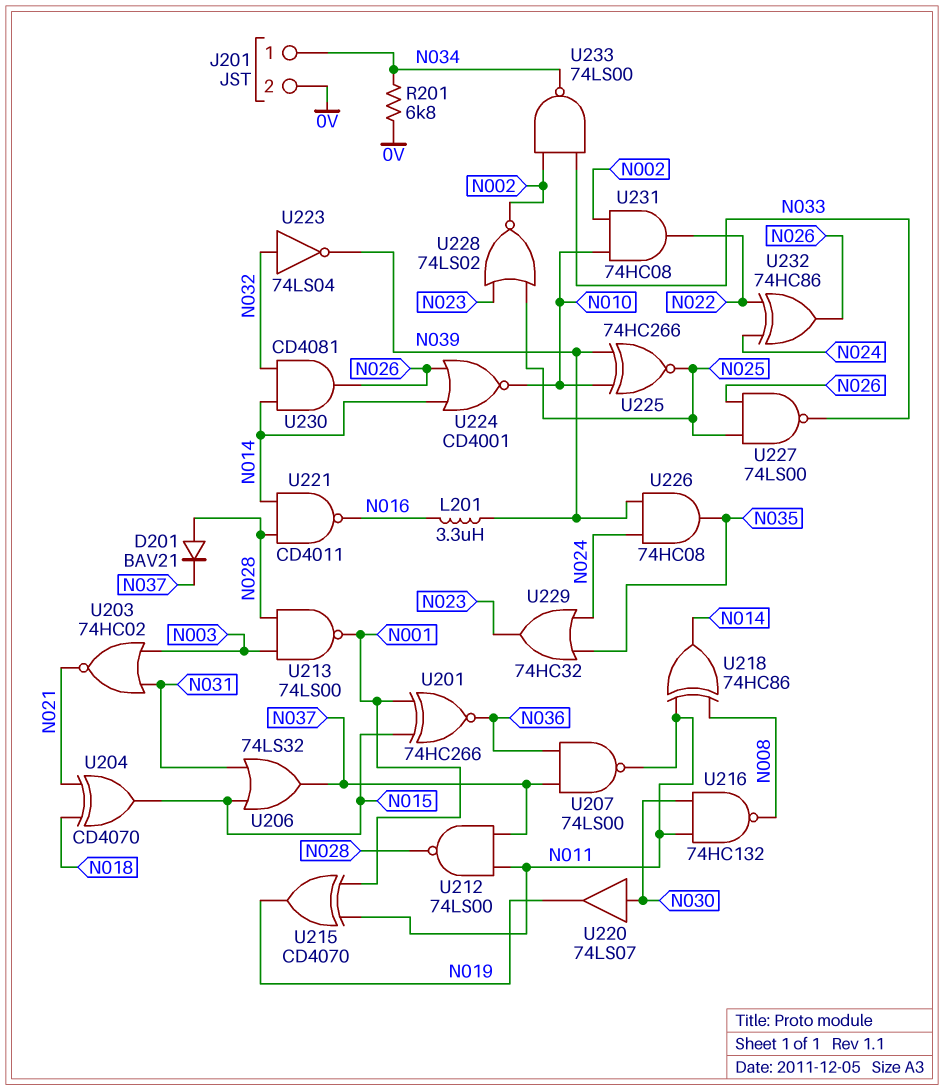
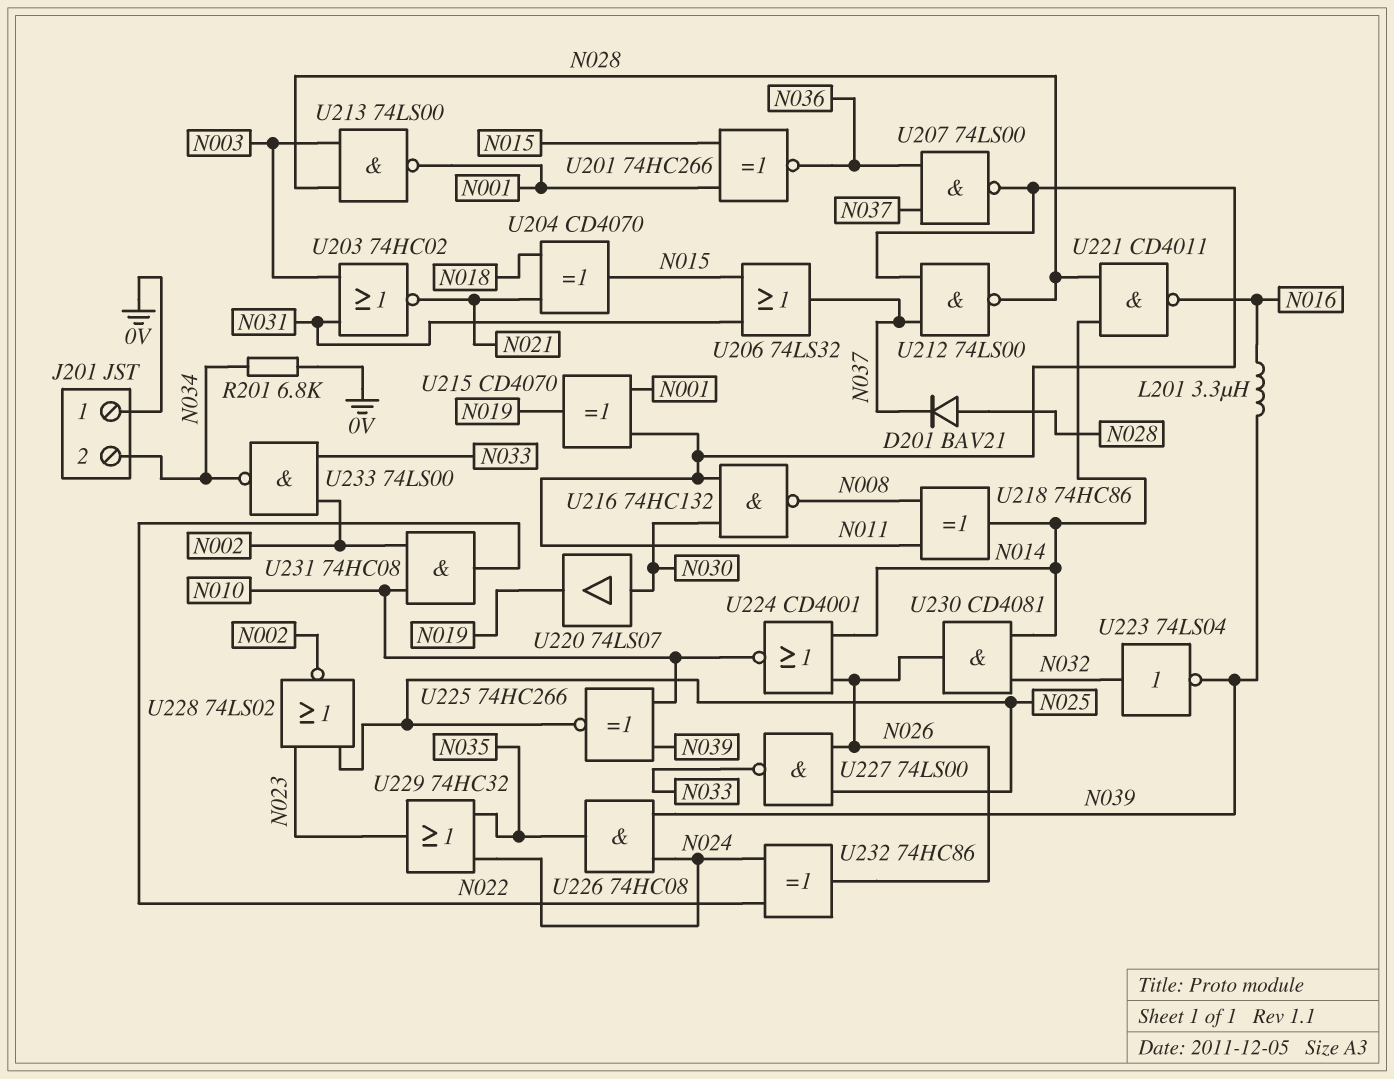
J201 pin 1: N034 -> 0V
J201 pin 2: 0V -> N034

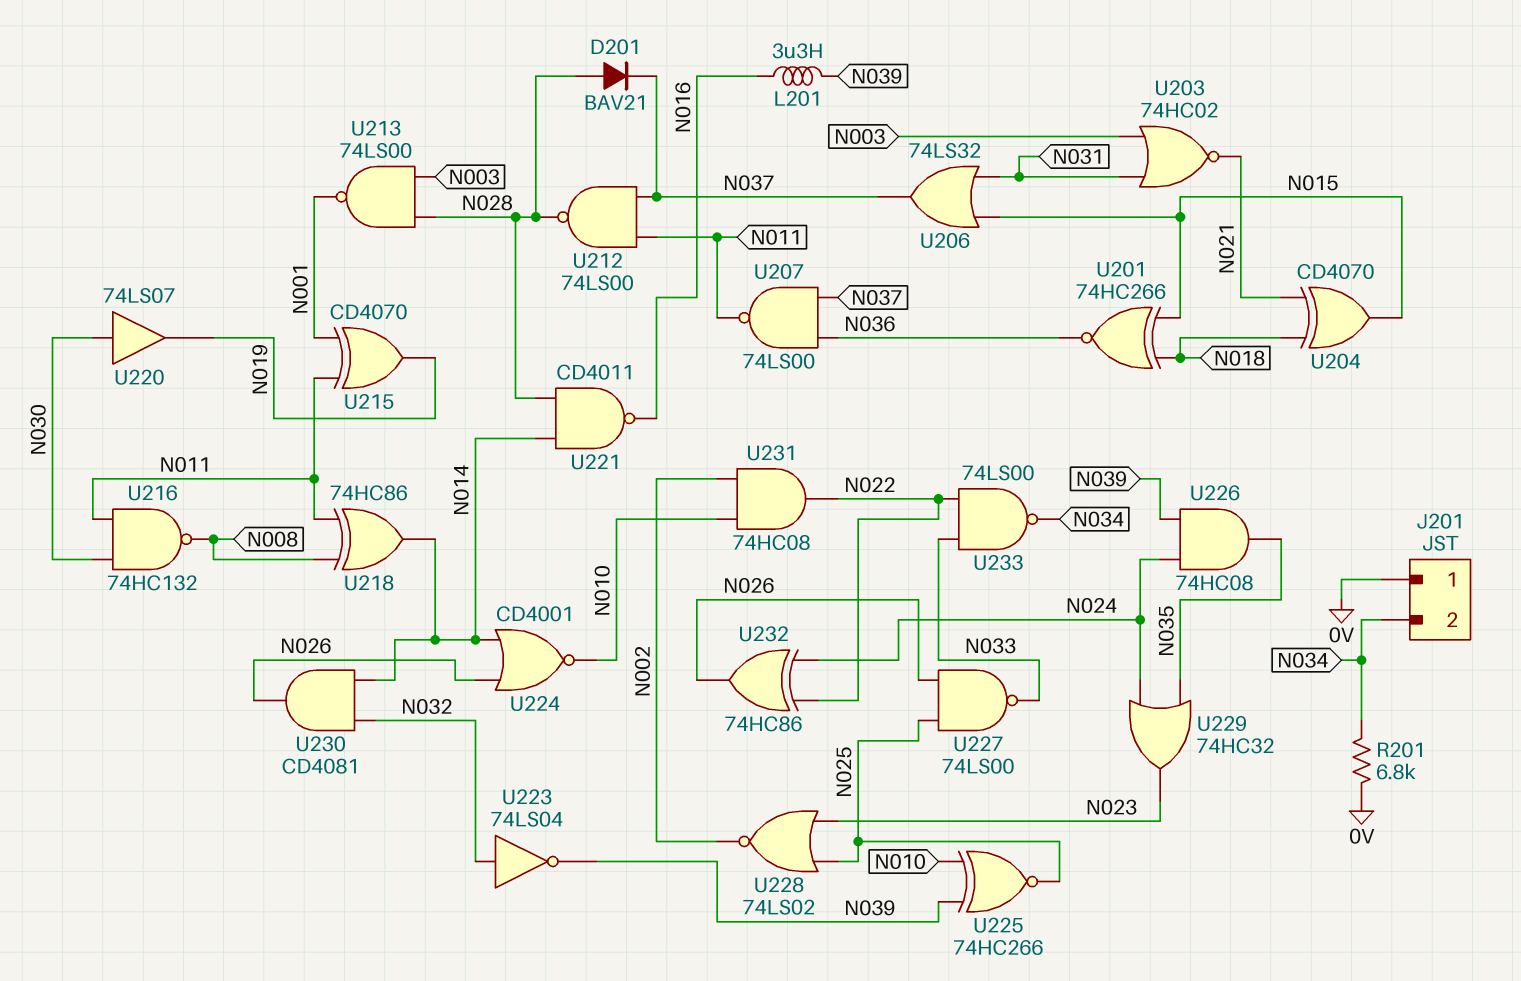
U201: XNOR 74HC266 (in N001, in N015, out N036) -> XNOR 74HC266 (in N015, in N018, out N036)
U233: NAND 74LS00 (in N002, in N033, out N034) -> NAND 74LS00 (in N022, in N033, out N034)

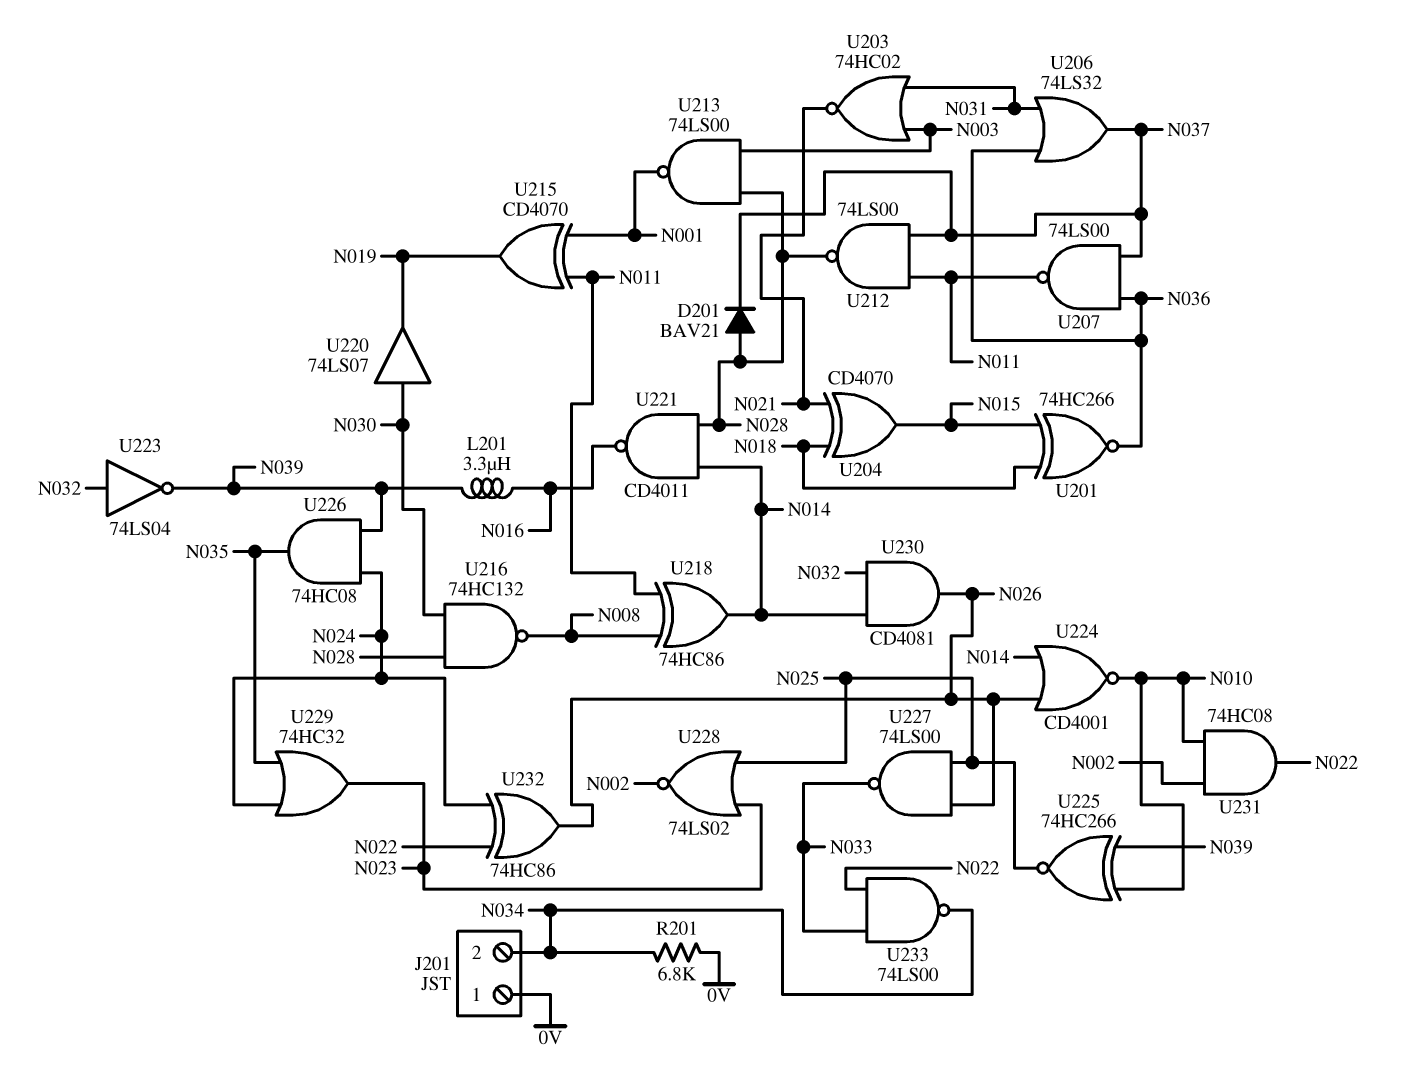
U206: OR 74LS32 (in N015, in N031, out N037) -> OR 74LS32 (in N031, in N036, out N037)
U216: NAND 74HC132 (in N011, in N030, out N008) -> NAND 74HC132 (in N028, in N030, out N008)

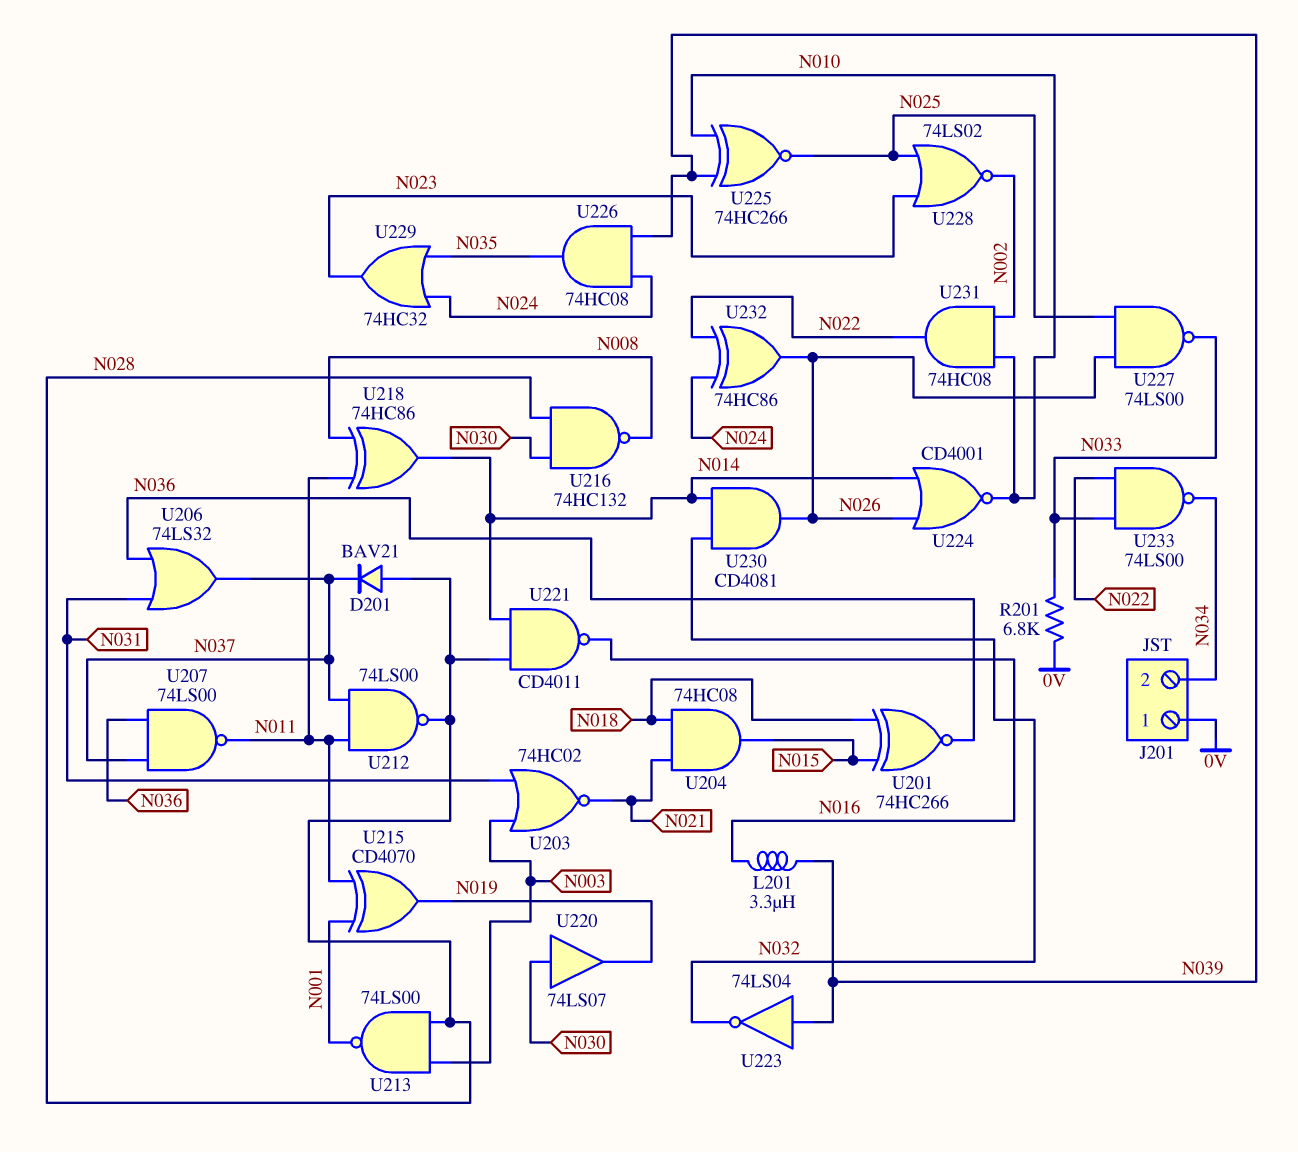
R201: 6.8k (0V, N034) -> 6.8k (0V, N033)
U204: XOR CD4070 (in N018, in N021, out N015) -> AND 74HC08 (in N018, in N021, out N015)
U223: NOT 74LS04 (in N032, out N039) -> NOT 74LS04 (in N039, out N032)

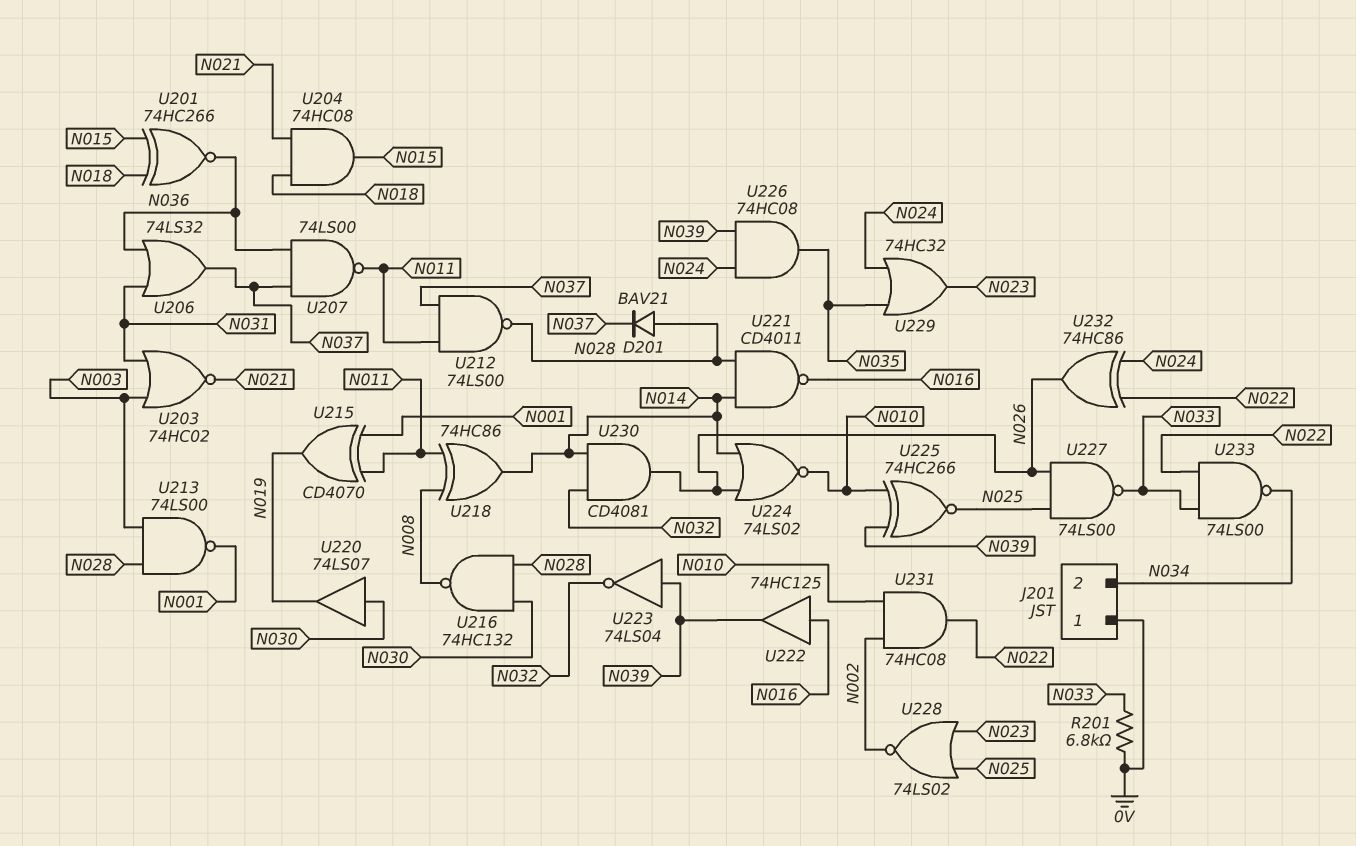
L201: 3.3uH (N016, N039) -> none
U222: none -> buffer 74HC125 (in N016, out N039)
U224: NOR CD4001 (in N014, in N026, out N010) -> NOR 74LS02 (in N014, in N026, out N010)

